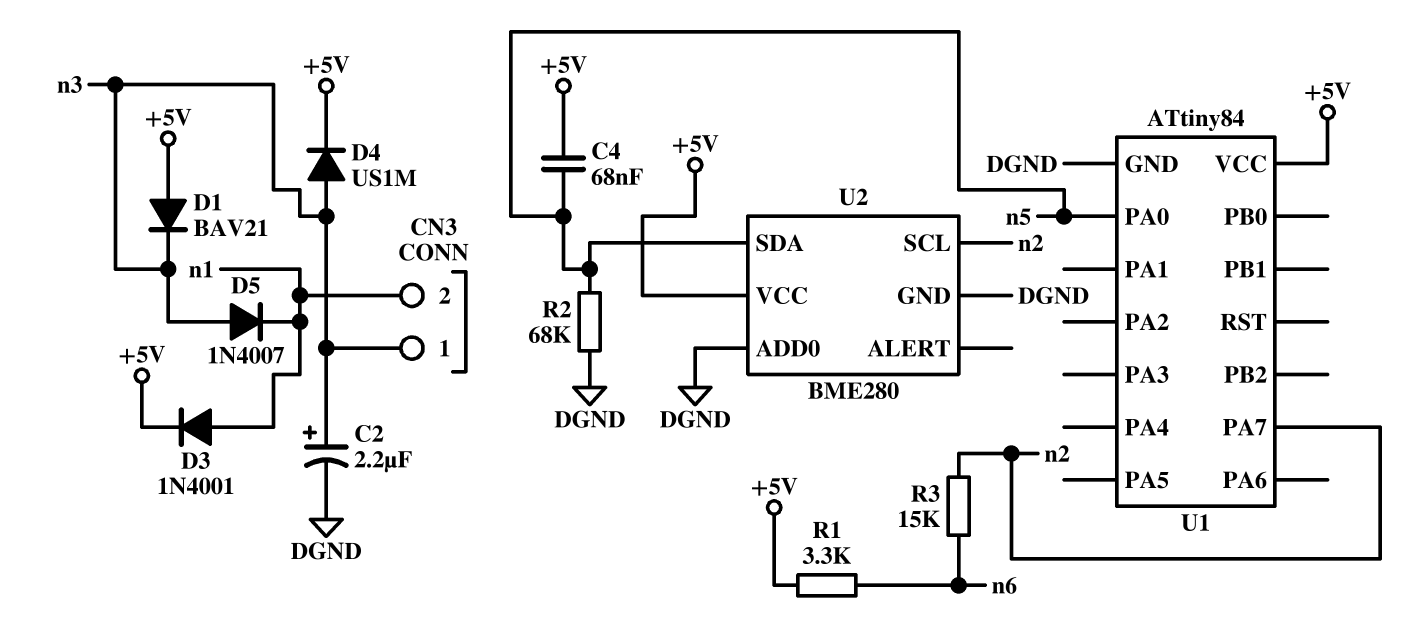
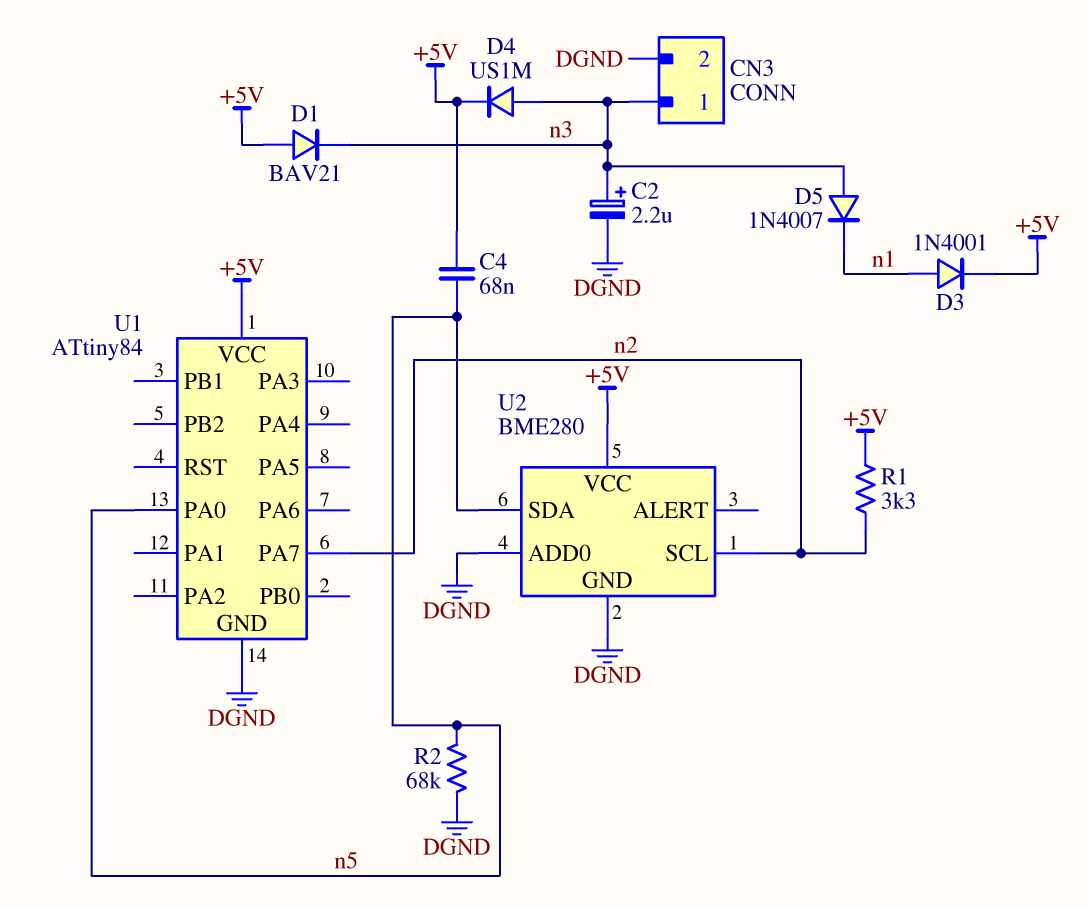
CN3 pin 2: n1 -> DGND
R1: 3.3k (+5V, n6) -> 3.3k (+5V, n2)
R3: 15k (n2, n6) -> none

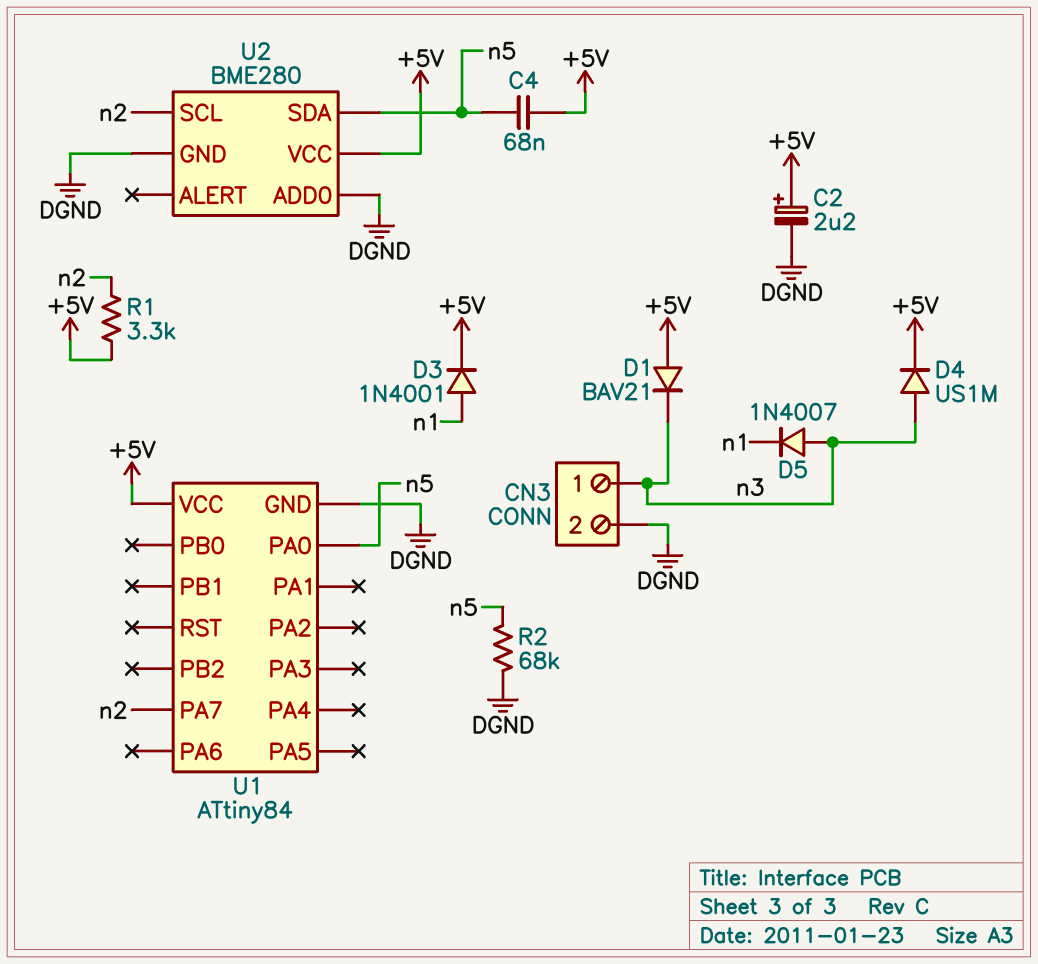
C2: 2.2uF (plus n3, minus DGND) -> 2.2uF (plus +5V, minus DGND)

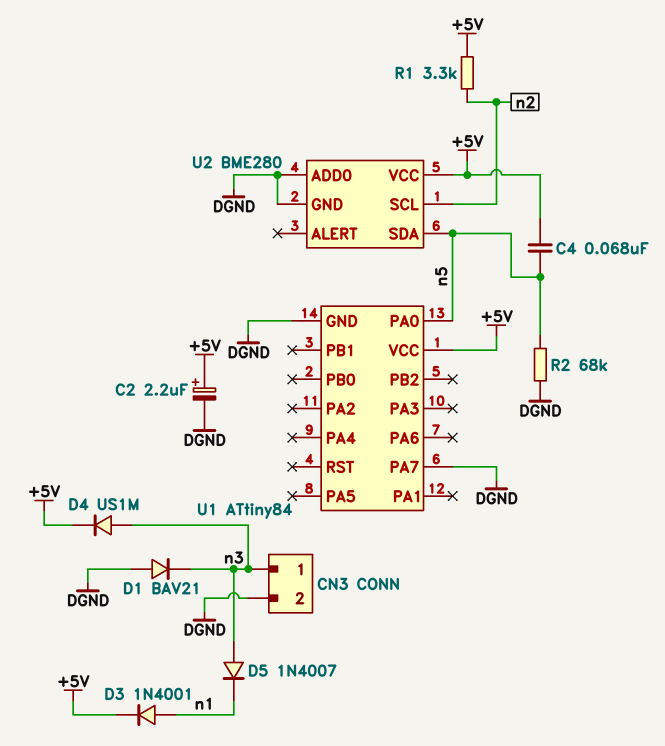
D1: diode BAV21 (A +5V, K n3) -> diode BAV21 (A DGND, K n3)
U1 pin PA7: n2 -> DGND

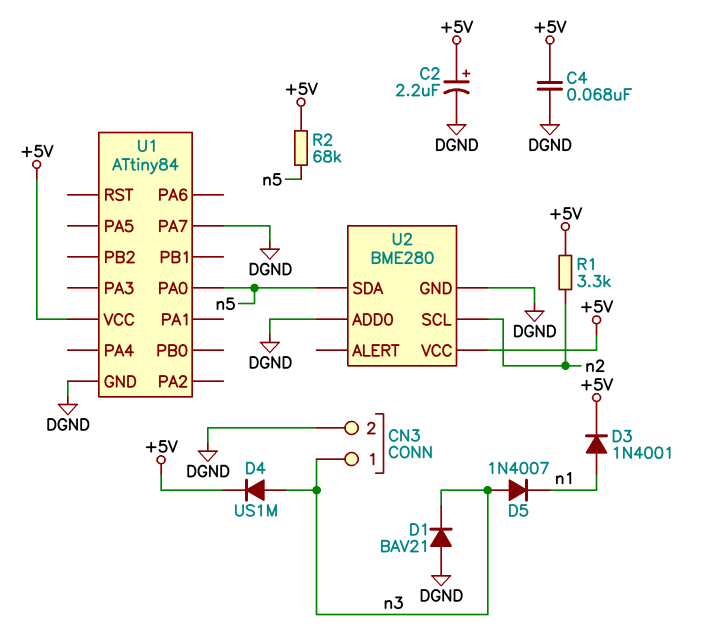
C4: 68nF (+5V, n5) -> 68nF (+5V, DGND)
R2: 68k (DGND, n5) -> 68k (+5V, n5)

